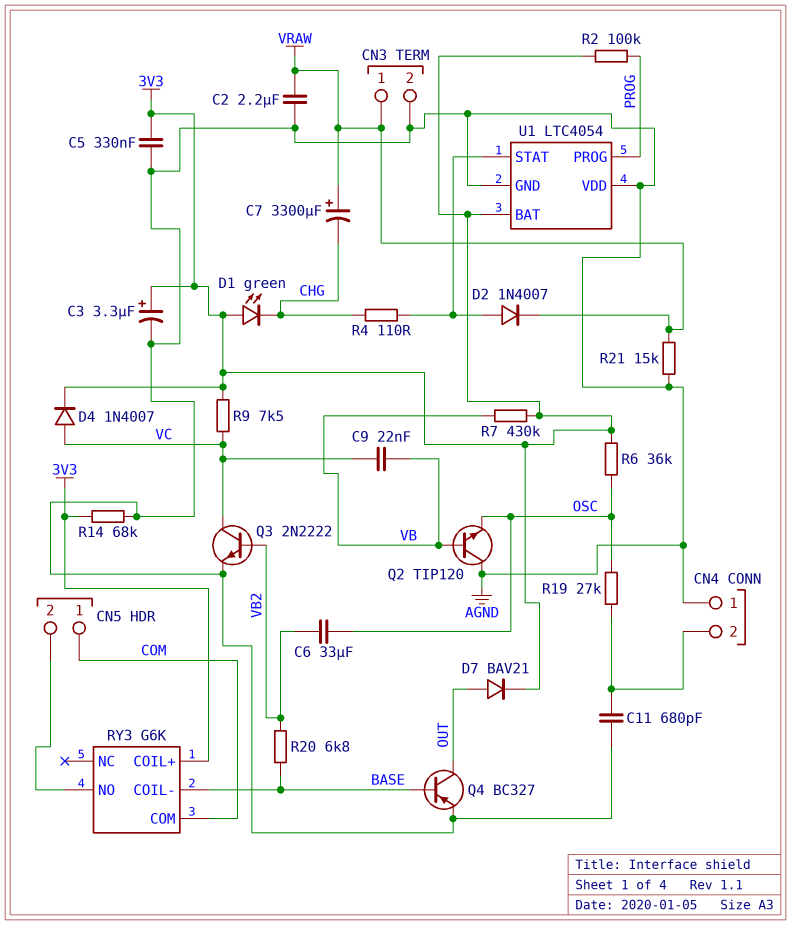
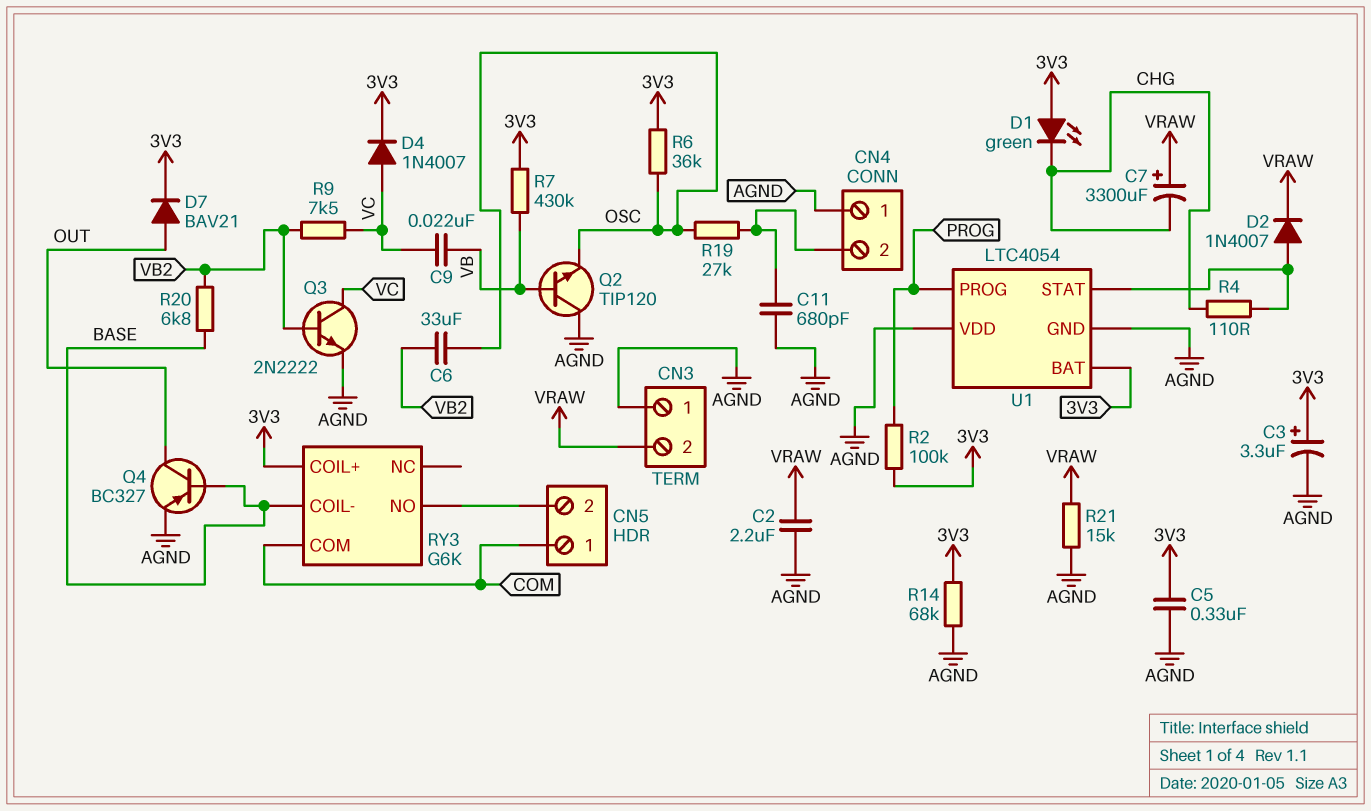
CN3 pin 1: VRAW -> AGND
CN3 pin 2: AGND -> VRAW
R9: 7.5k (3V3, VC) -> 7.5k (VB2, VC)

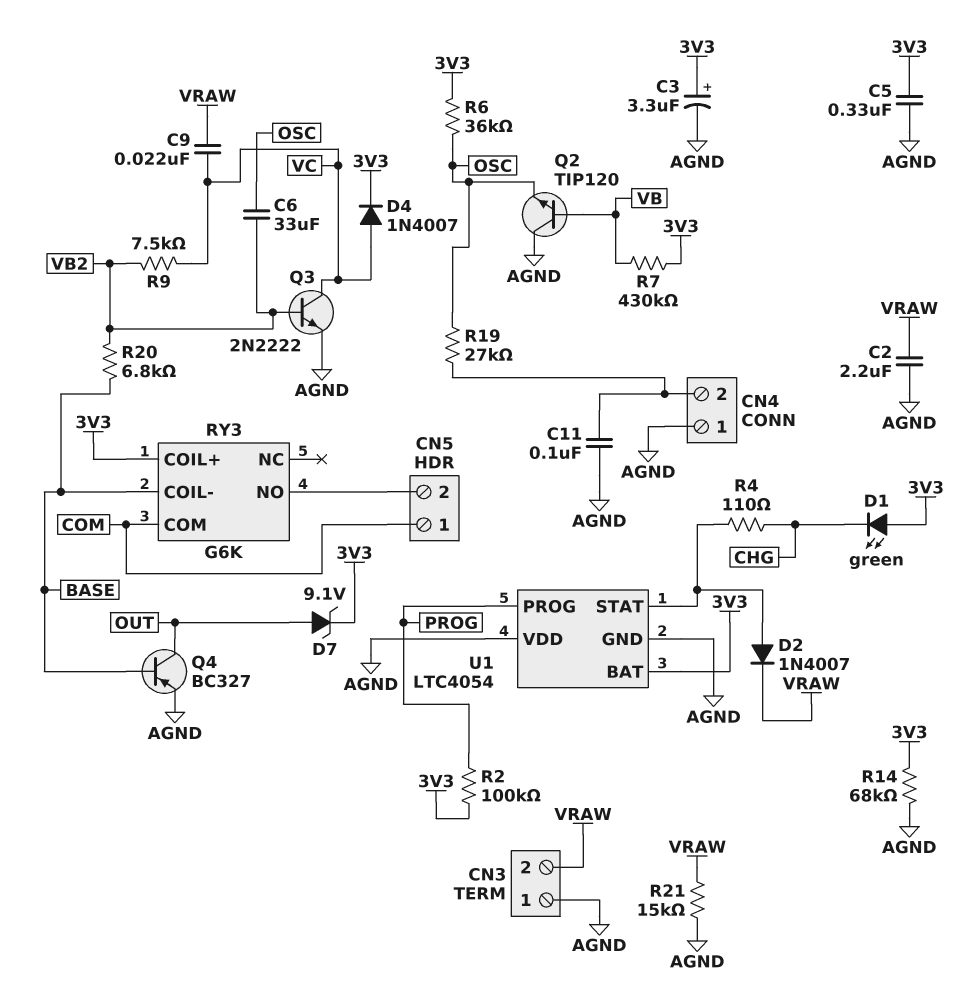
C7: 3300uF (plus VRAW, minus CHG) -> none
C9: 22nF (VB, VC) -> 22nF (VC, VRAW)
C11: 680pF (AGND, CN4/2) -> 100nF (AGND, CN4/2)
D7: diode BAV21 (A OUT, K 3V3) -> zener 9.1V (A OUT, K 3V3)

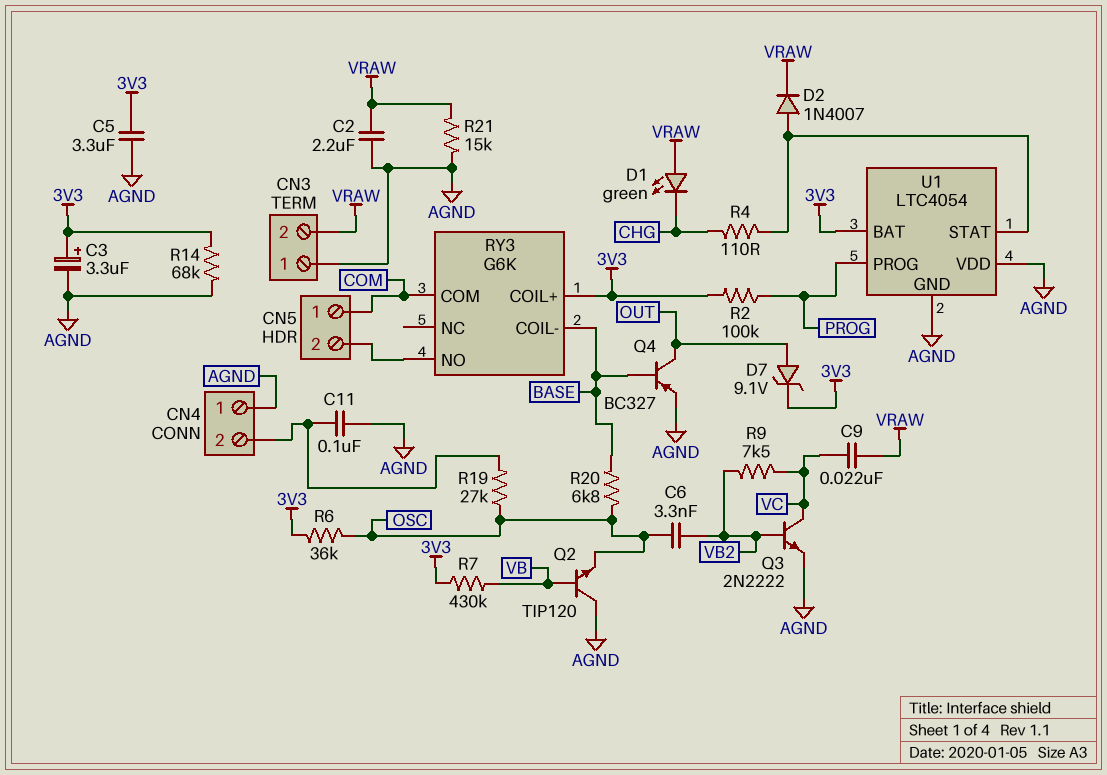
C5: 330nF (3V3, AGND) -> 3.3uF (3V3, AGND)
C6: 33uF (OSC, VB2) -> 3.3nF (OSC, VB2)
D1: LED green (A 3V3, K CHG) -> LED green (A VRAW, K CHG)
D4: diode 1N4007 (A VC, K 3V3) -> none
R20: 6.8k (BASE, VB2) -> 6.8k (BASE, OSC)

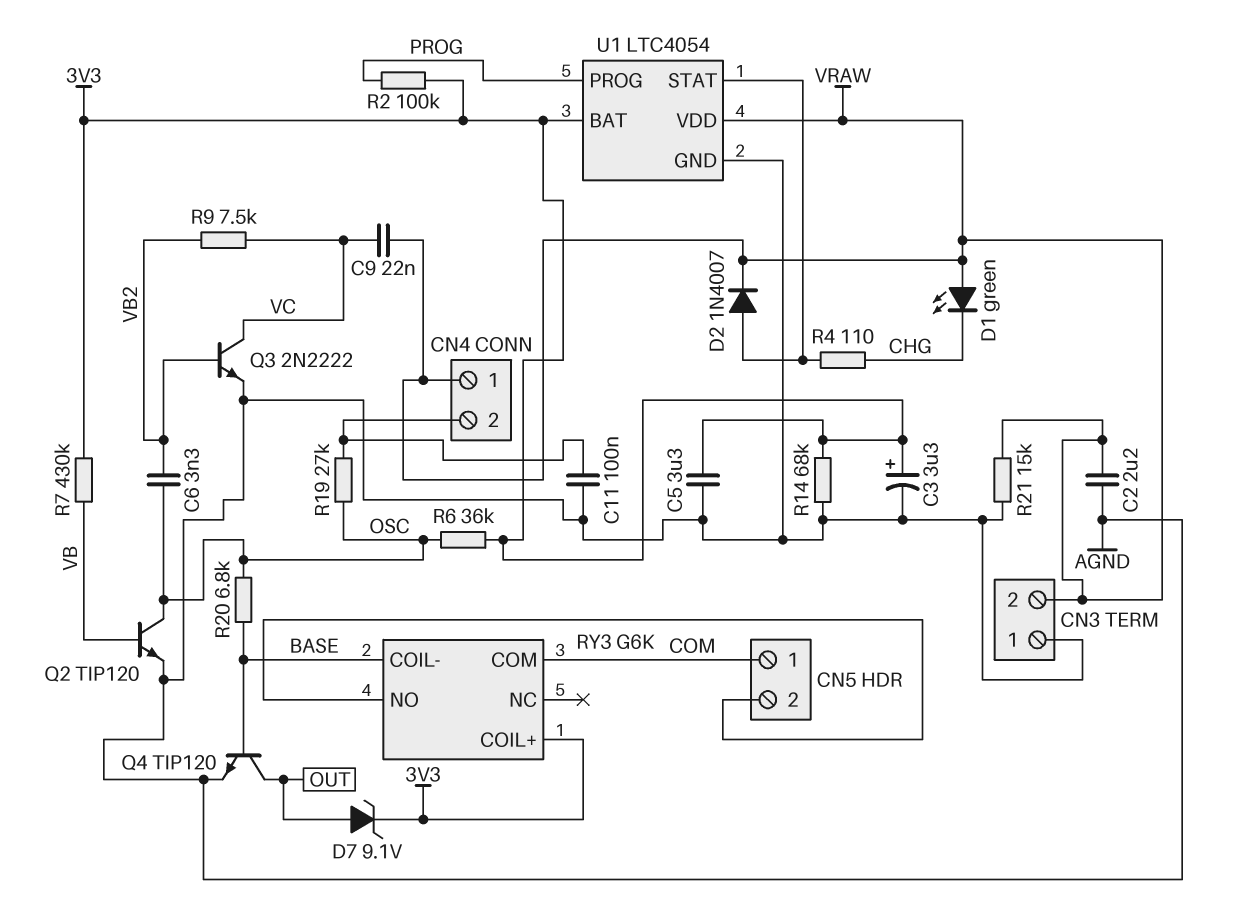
CN4 pin 1: AGND -> VRAW
Q2: NPN TIP120 (B VB, C AGND, E OSC) -> NPN TIP120 (B VB, C OSC, E AGND)
Q4: PNP BC327 (B BASE, C OUT, E AGND) -> NPN TIP120 (B BASE, C OUT, E AGND)
U1 pin VDD: AGND -> VRAW

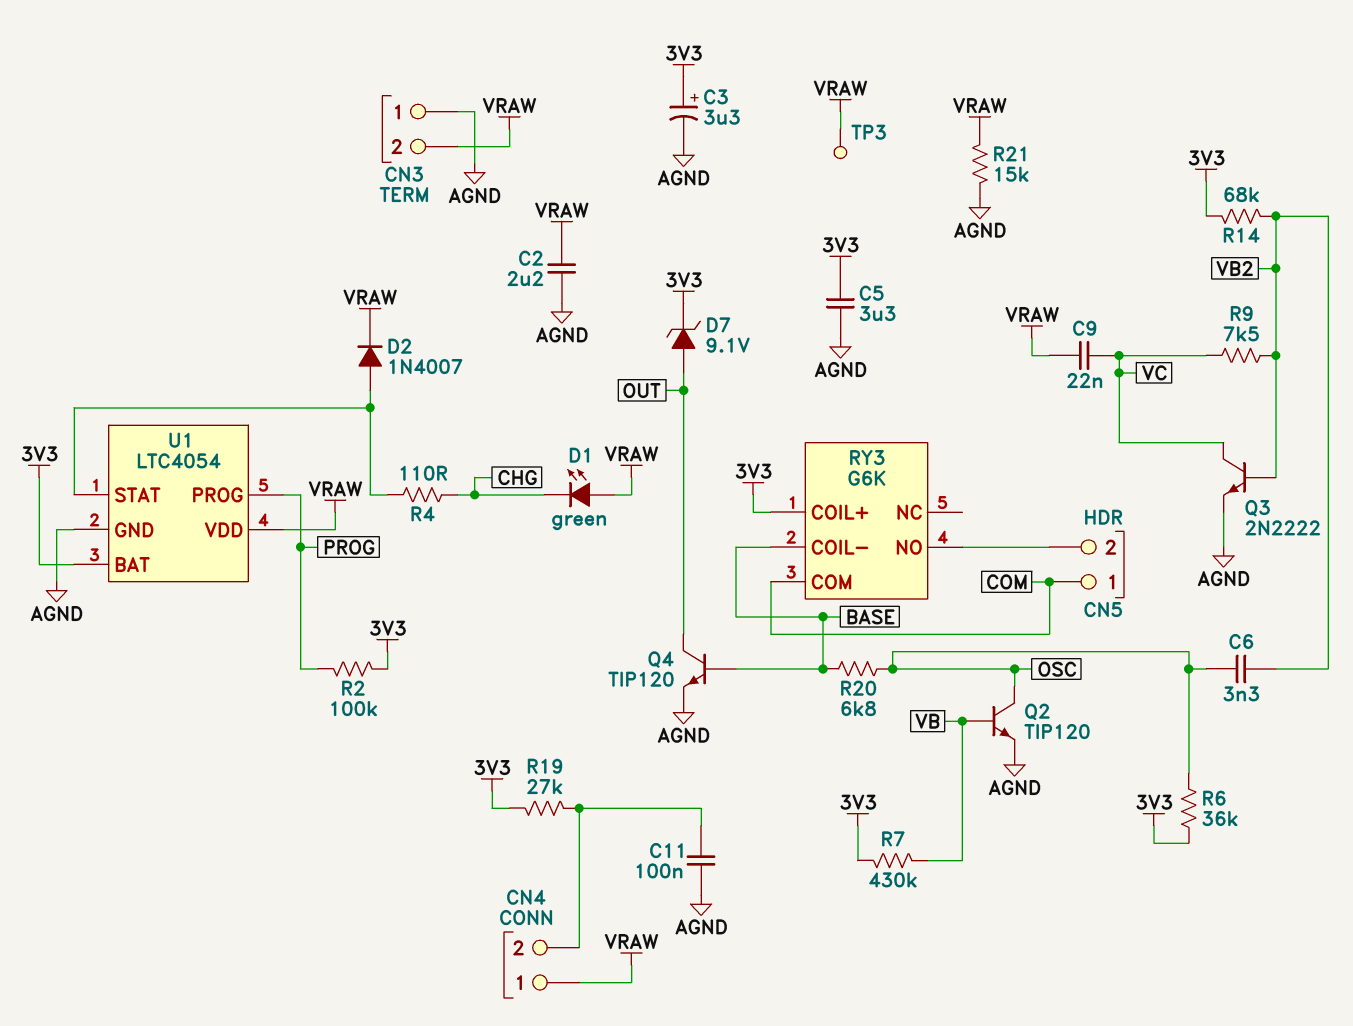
R14: 68k (3V3, AGND) -> 68k (3V3, VB2)
R19: 27k (CN4/2, OSC) -> 27k (3V3, CN4/2)
TP3: none -> test point (VRAW)

